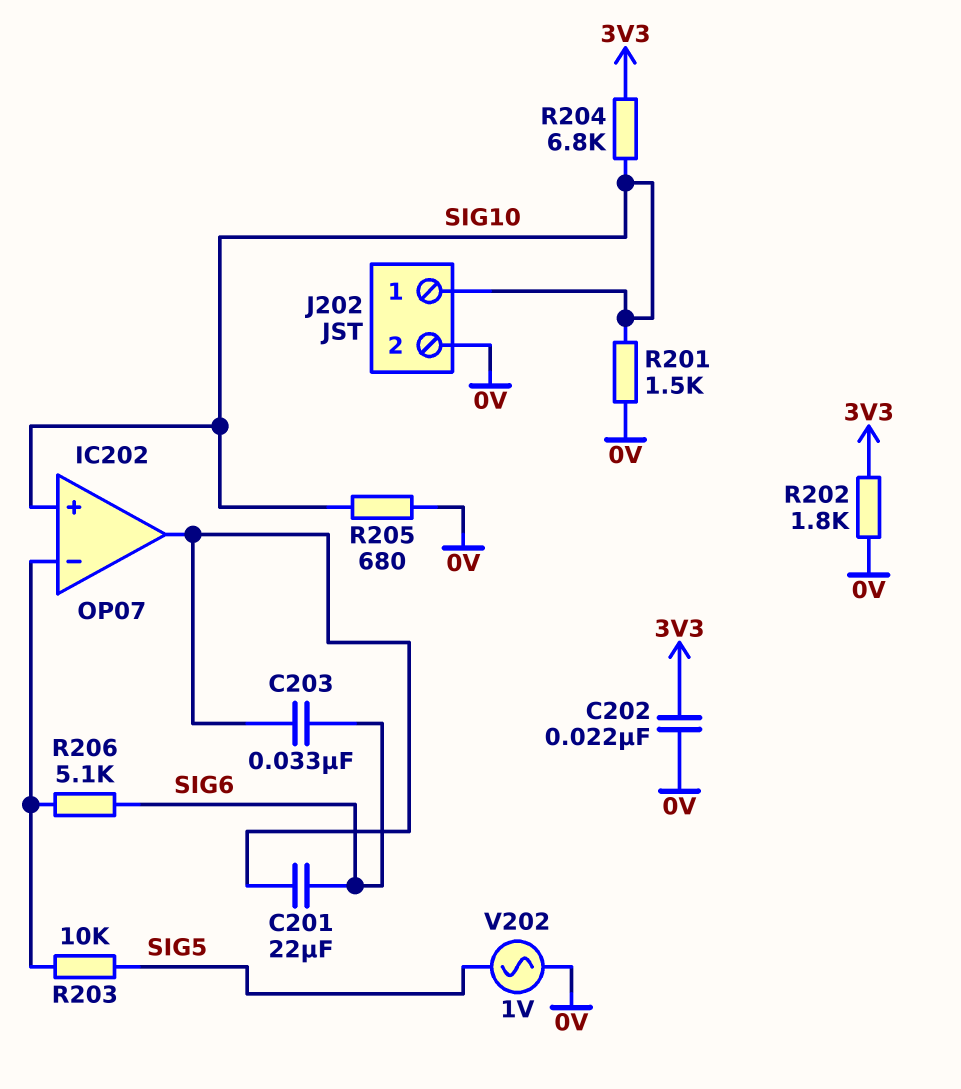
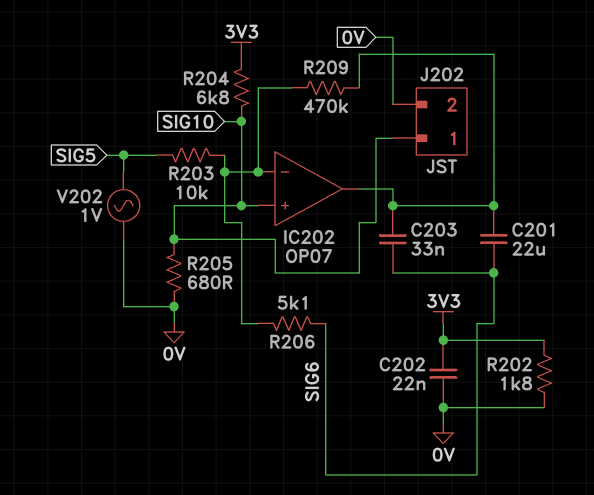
R201: 1.5k (0V, SIG10) -> none
R209: none -> 470k (IC202/in-, IC202/out)

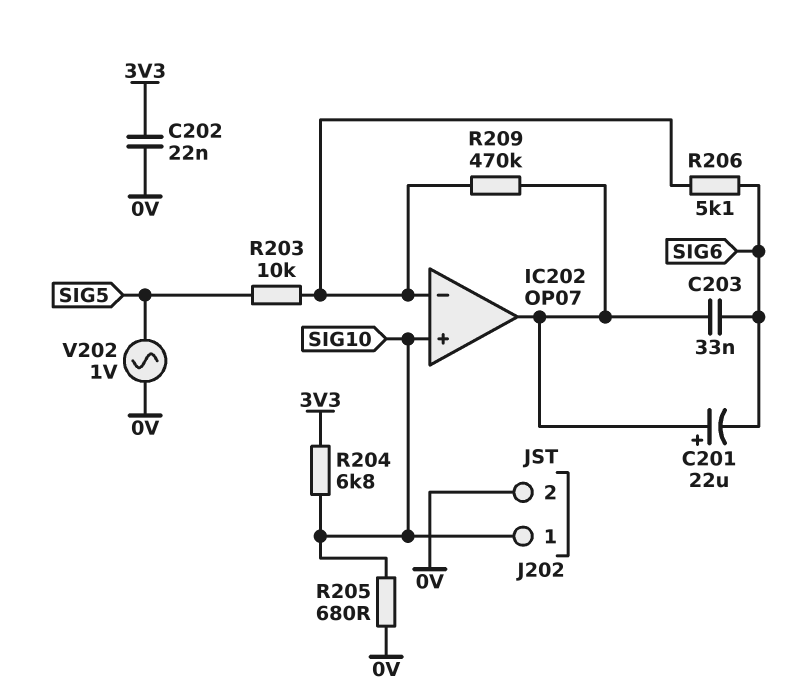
C201: 22uF (IC202/out, SIG6) -> 22uF (plus IC202/out, minus SIG6)
R202: 1.8k (0V, 3V3) -> none

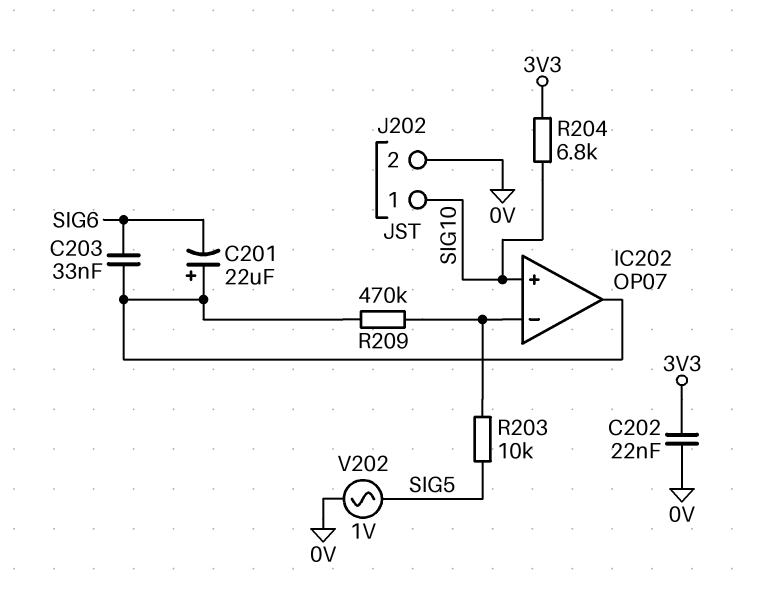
R205: 680 (0V, SIG10) -> none
R206: 5.1k (IC202/in-, SIG6) -> none

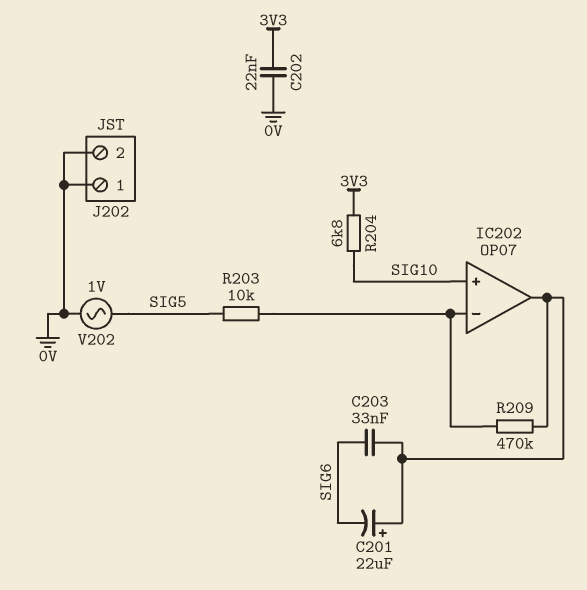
J202 pin 1: SIG10 -> 0V

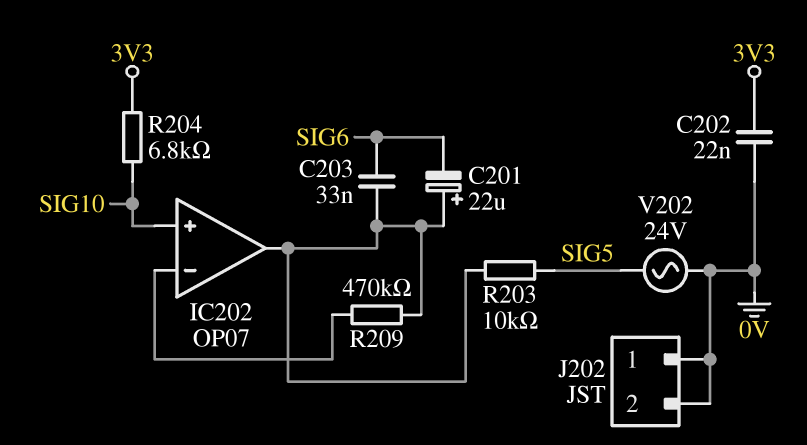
R203: 10k (IC202/in-, SIG5) -> 10k (IC202/out, SIG5)
V202: AC 1V (0V, SIG5) -> AC 24V (0V, SIG5)

